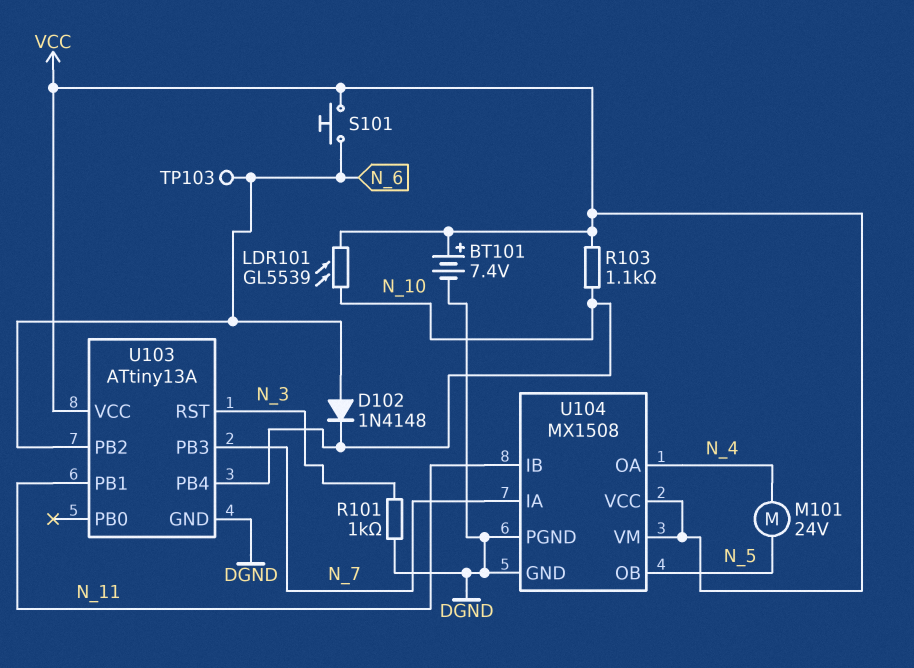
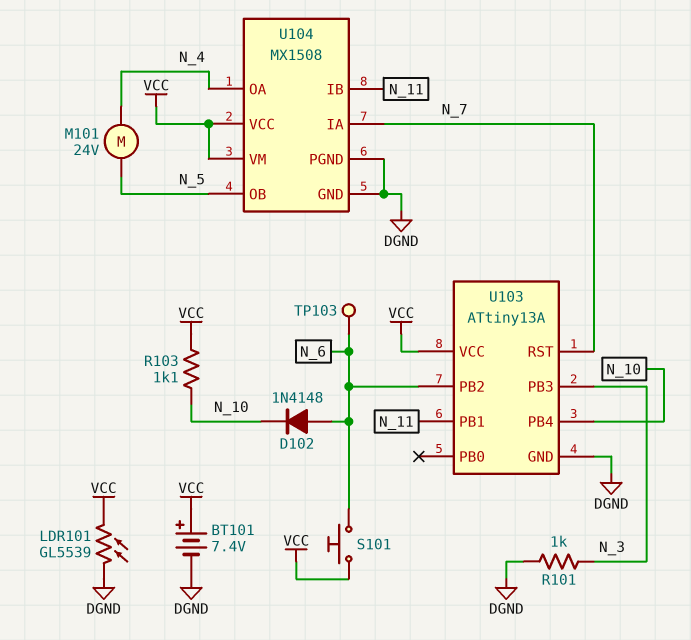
LDR101: GL5539 (N_10, VCC) -> GL5539 (DGND, VCC)
U103 pin PB3: N_7 -> N_3
U103 pin RST: N_3 -> N_7

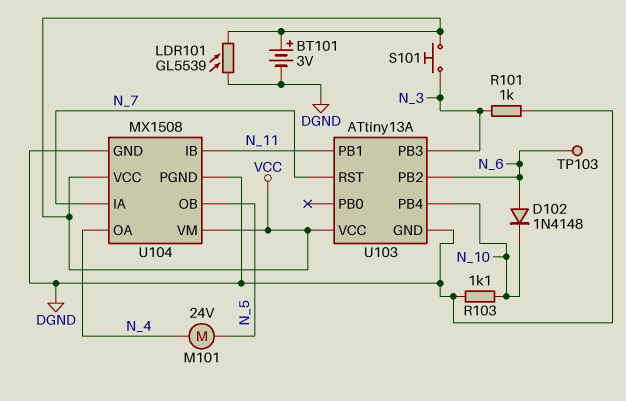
BT101: 7.4V (plus VCC, minus DGND) -> 3V (plus VCC, minus DGND)
R103: 1.1k (N_10, VCC) -> 1.1k (DGND, N_10)
S101: button (N_6, VCC) -> button (N_3, VCC)

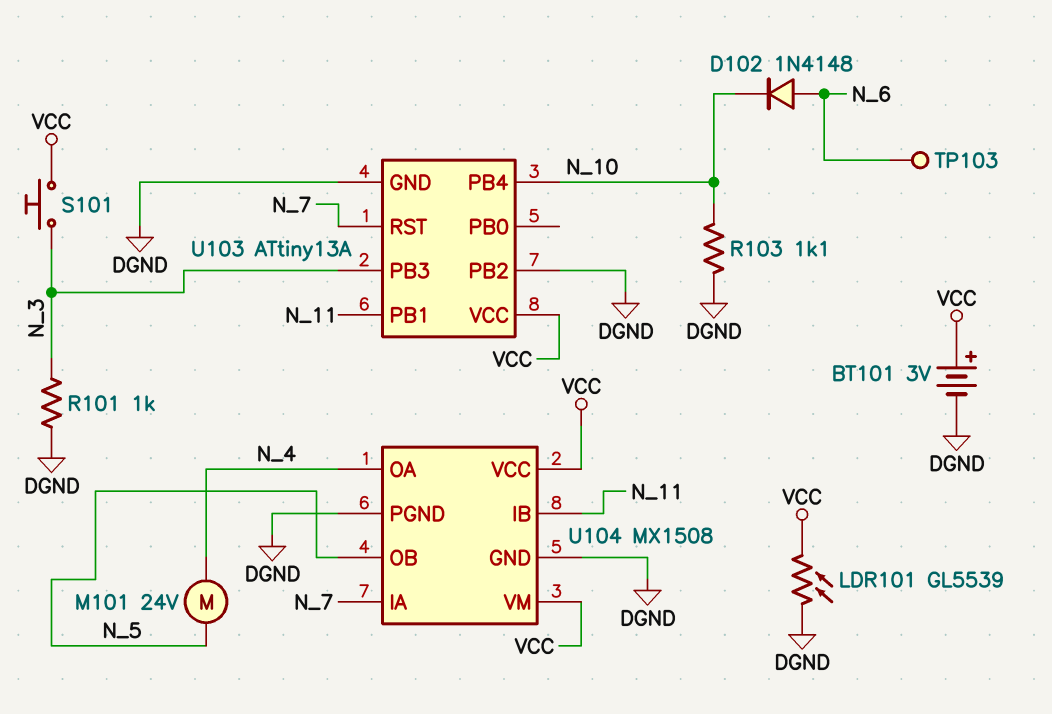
U103 pin PB2: N_6 -> DGND

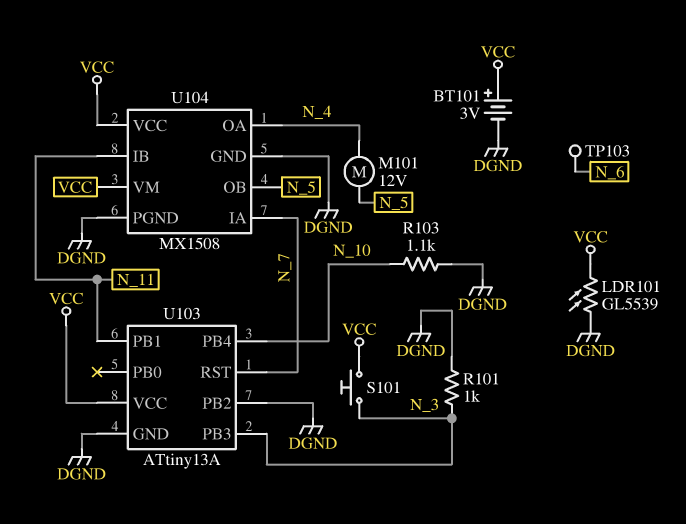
D102: diode 1N4148 (A N_6, K N_10) -> none
M101: motor 24V (N_4, N_5) -> motor 12V (N_4, N_5)

